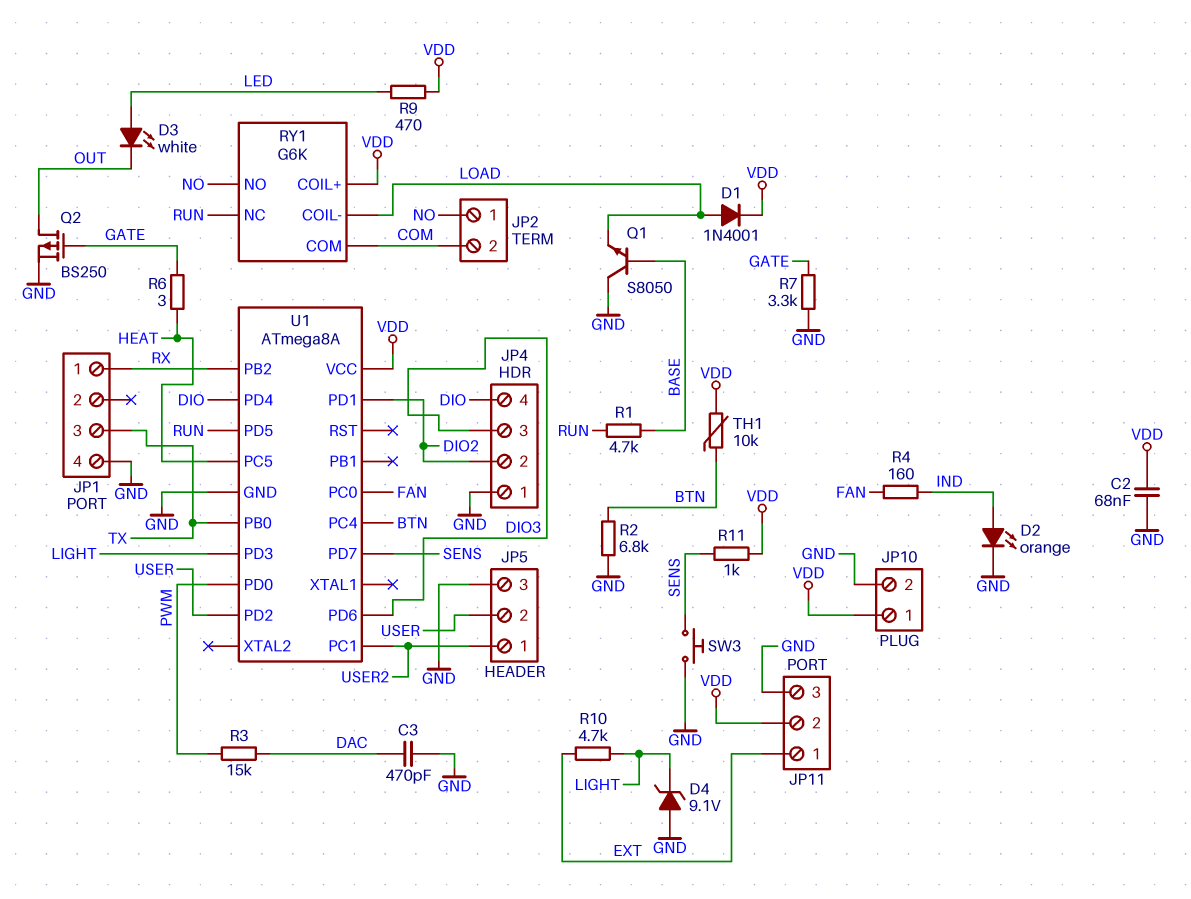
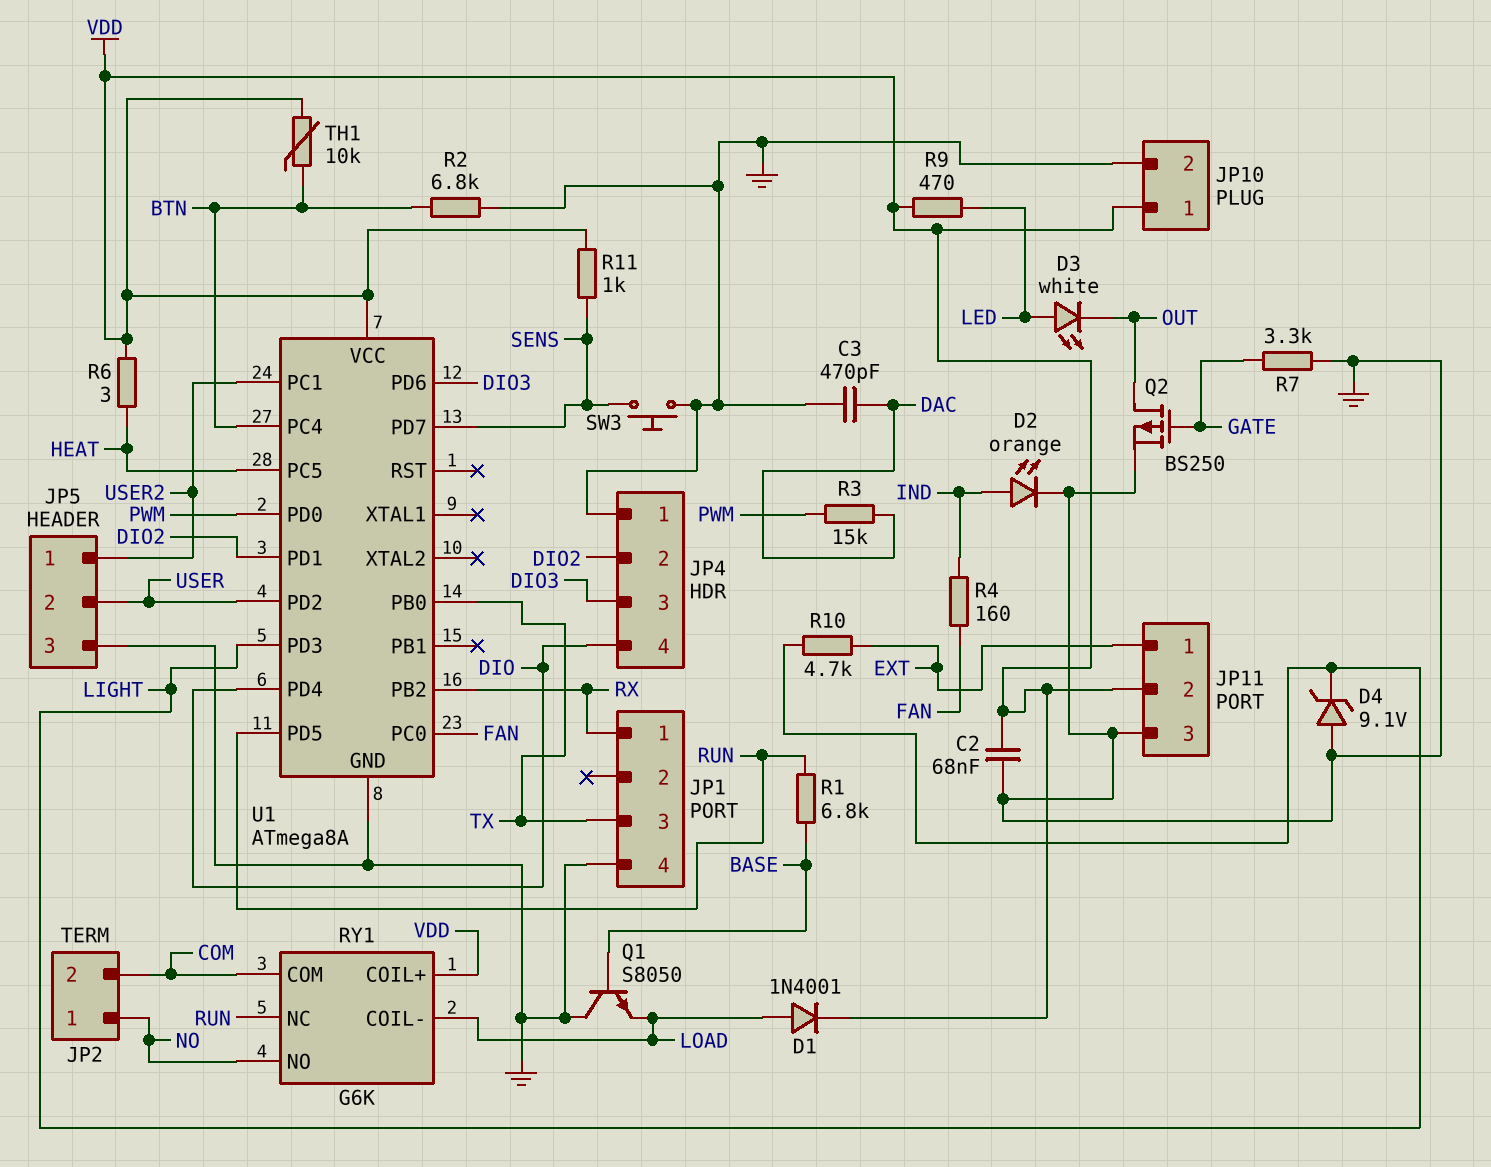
R1: 4.7k (BASE, RUN) -> 6.8k (BASE, RUN)
R6: 3 (GATE, HEAT) -> 3 (HEAT, VDD)

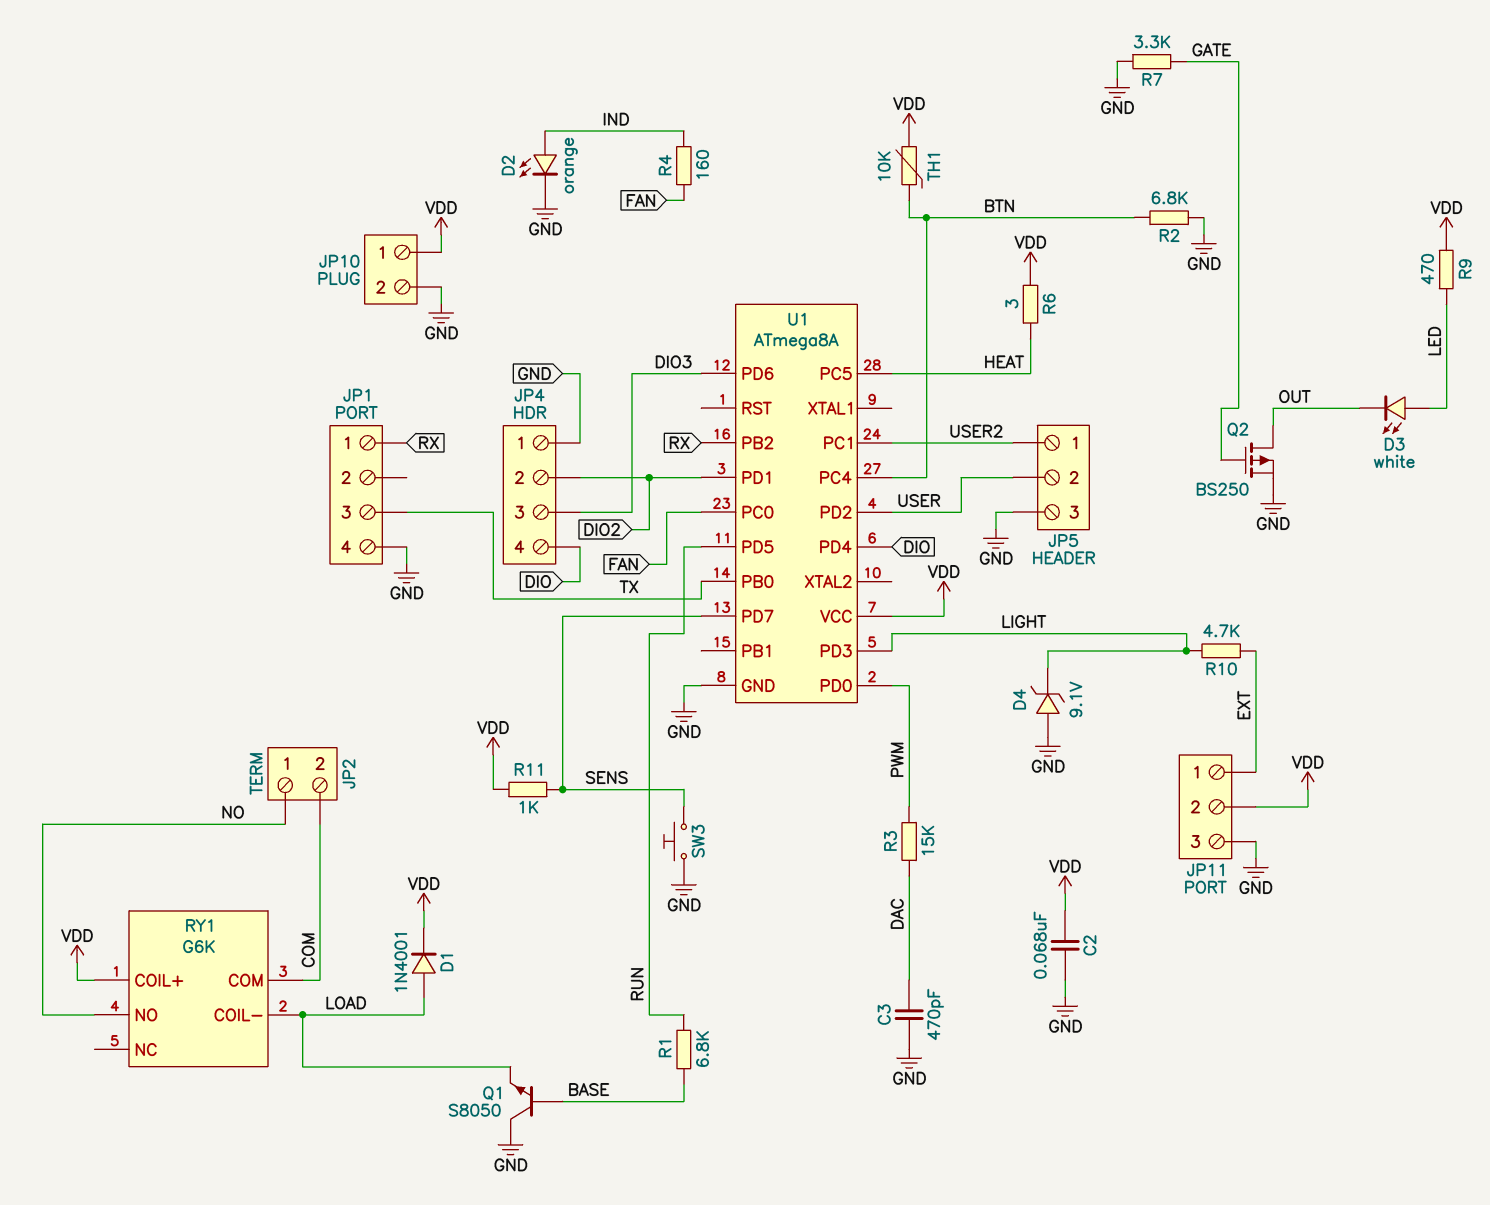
RY1 pin NC: RUN -> none

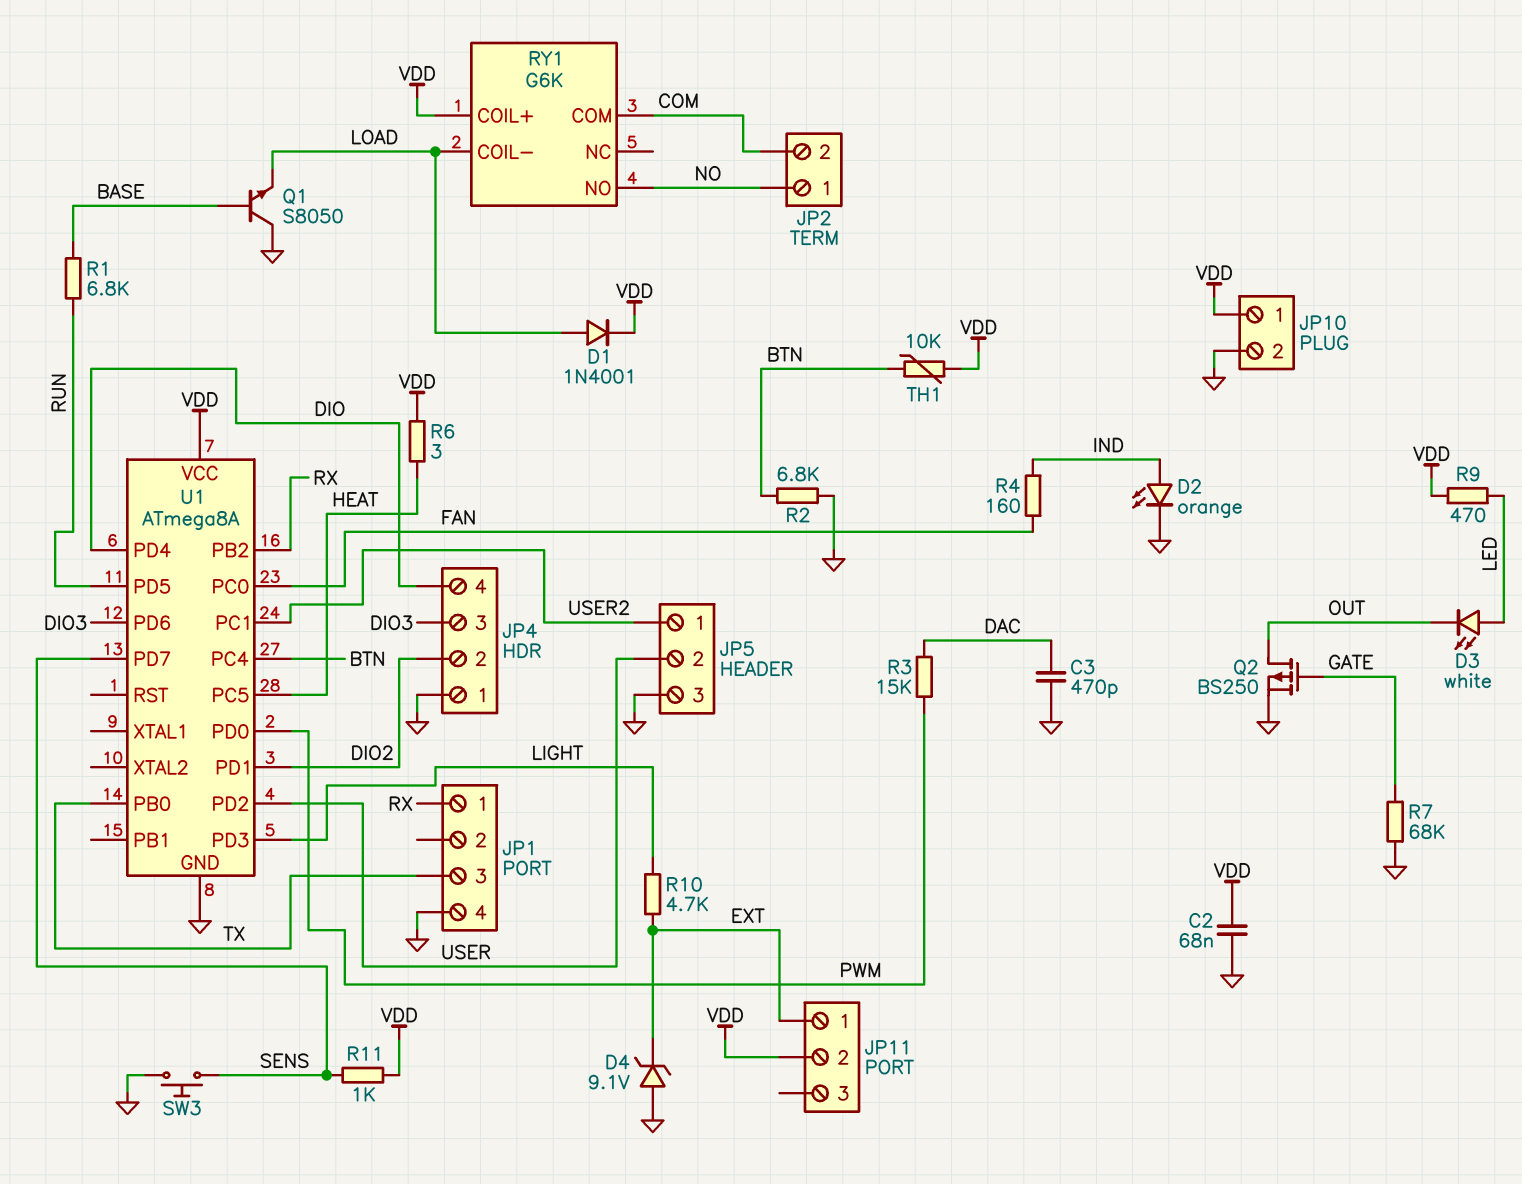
D4: zener 9.1V (A GND, K LIGHT) -> zener 9.1V (A GND, K EXT)
JP11 pin 3: GND -> none
R7: 3.3k (GATE, GND) -> 68k (GATE, GND)

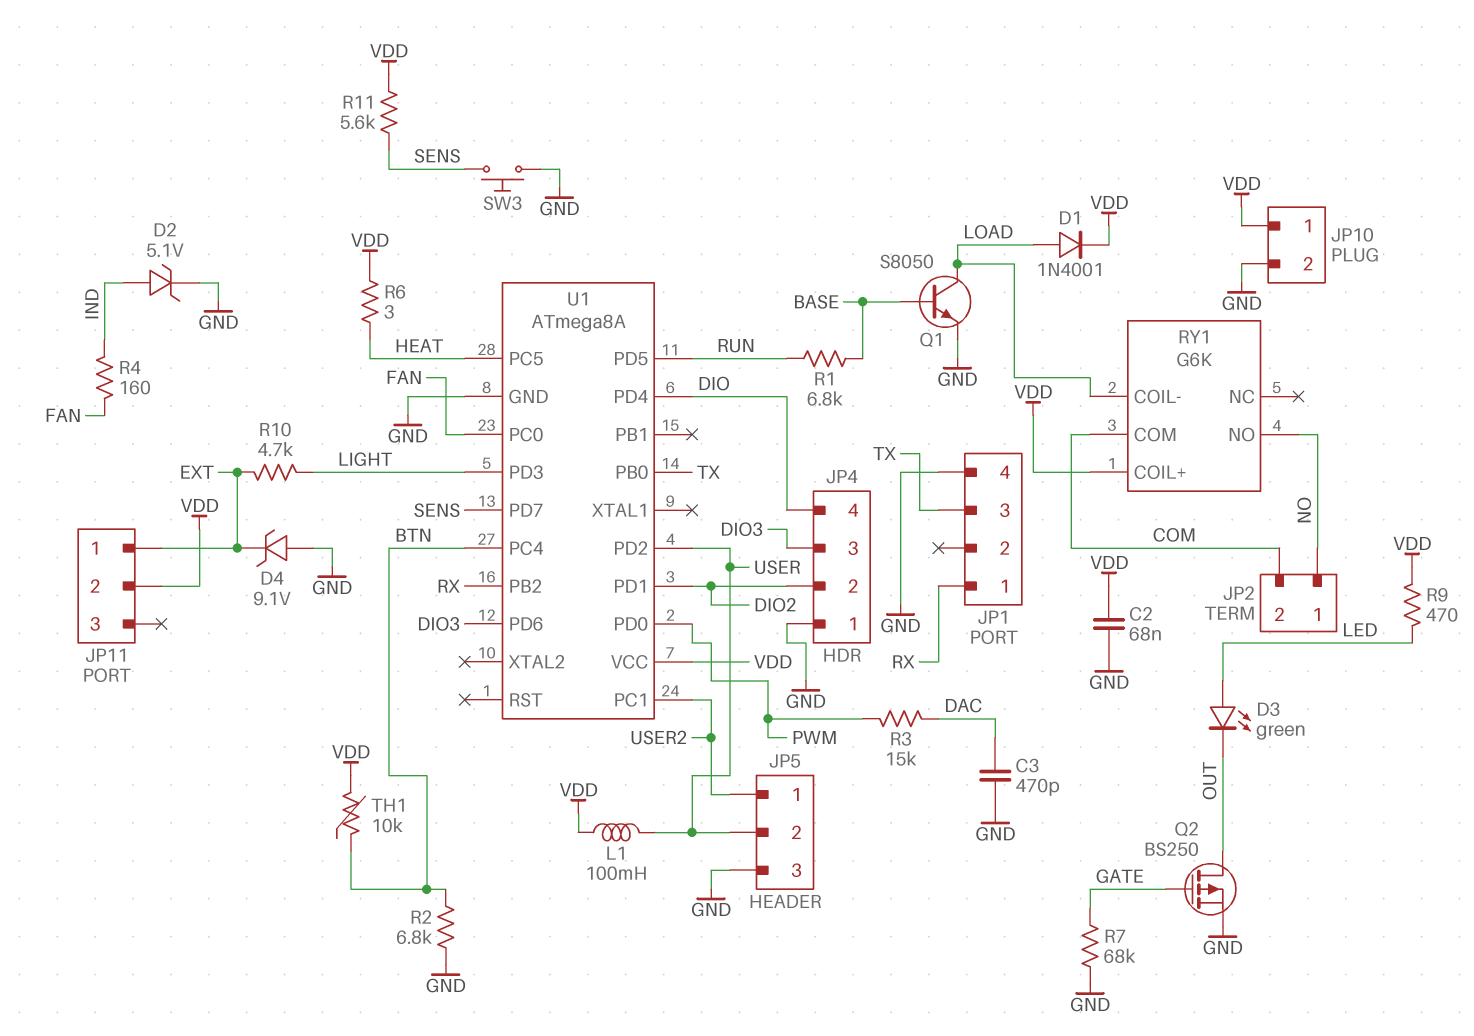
D2: LED orange (A IND, K GND) -> zener 5.1V (A IND, K GND)
D3: LED white (A LED, K OUT) -> LED green (A LED, K OUT)
L1: none -> 100mH (USER, VDD)
Q1: NPN S8050 (B BASE, C GND, E LOAD) -> NPN S8050 (B BASE, C LOAD, E GND)
R11: 1k (SENS, VDD) -> 5.6k (SENS, VDD)

